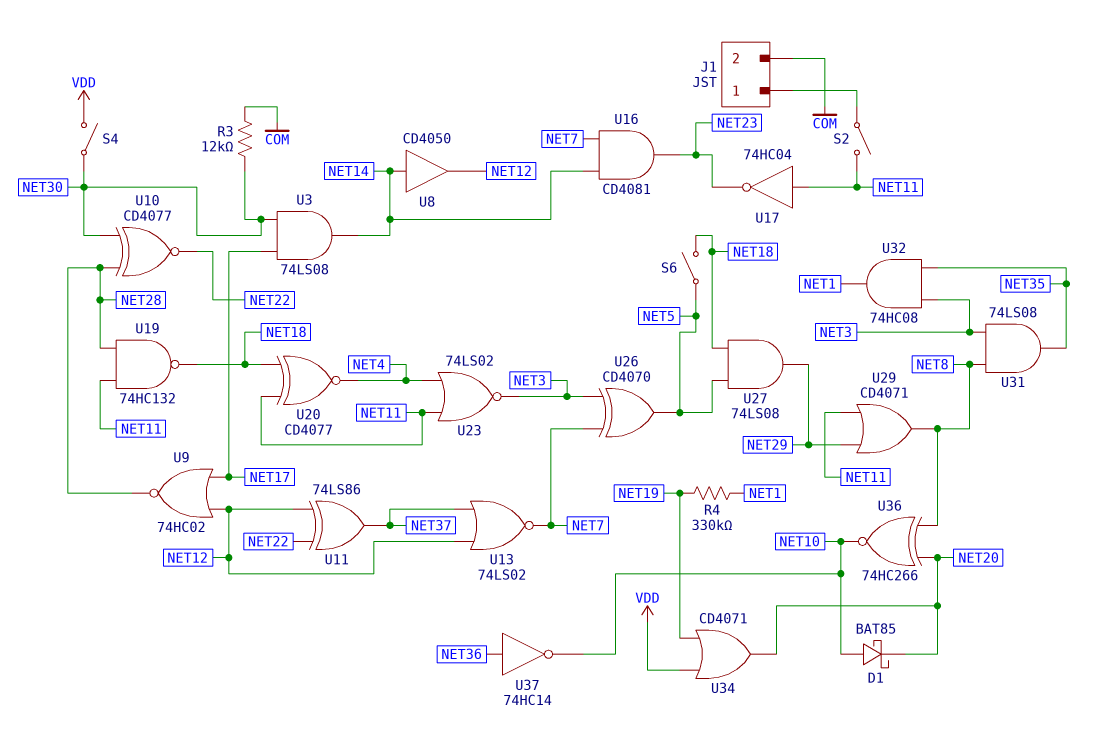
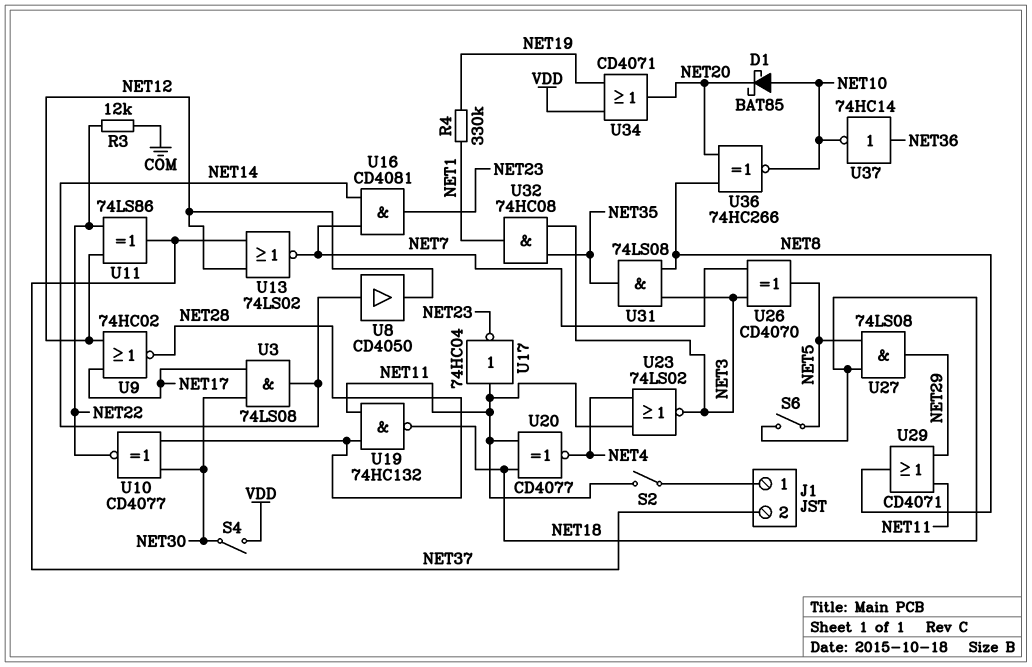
J1 pin 2: COM -> NET37
R3: 12k (COM, NET30) -> 12k (COM, NET22)

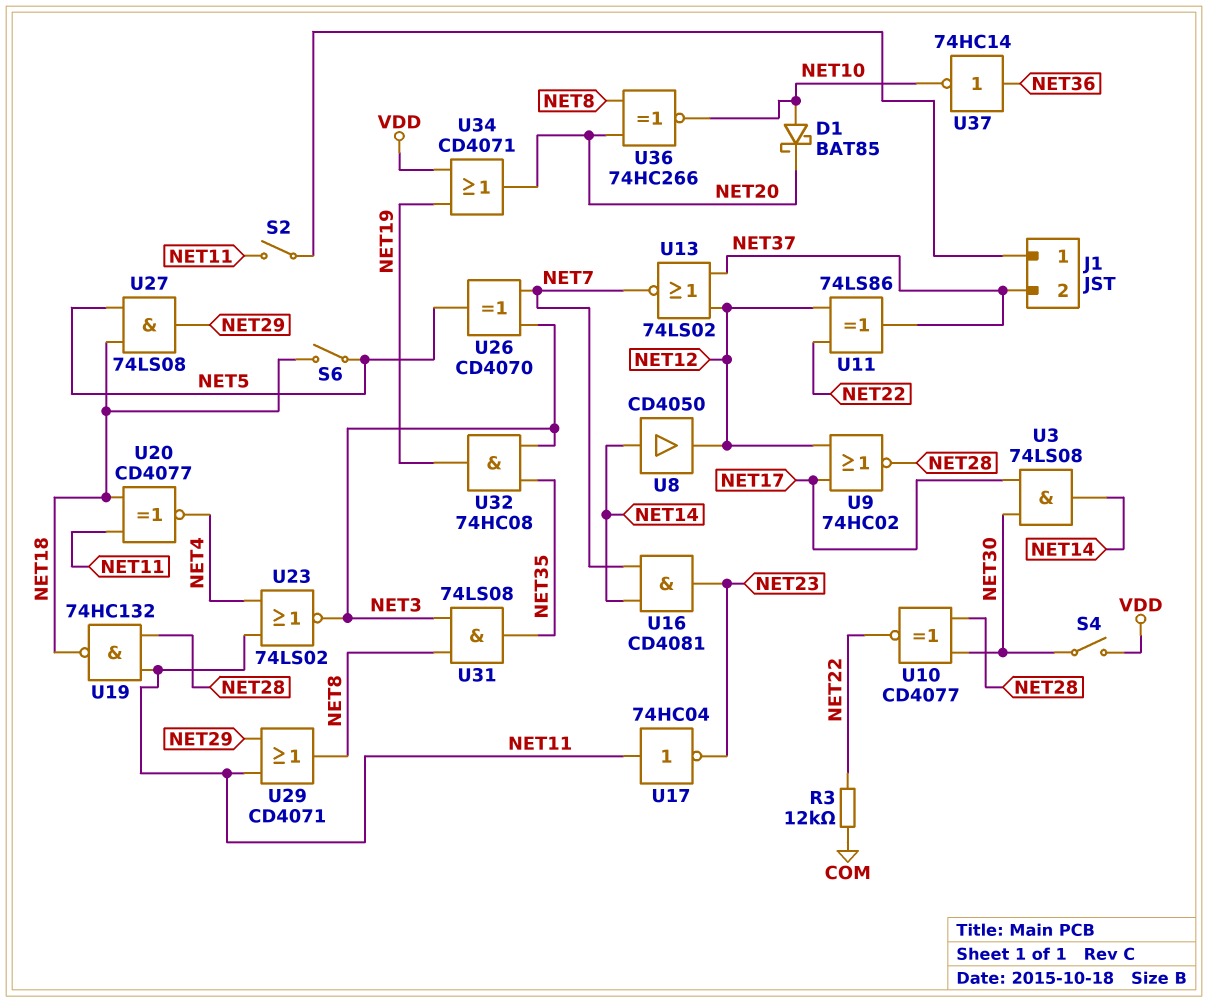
R4: 330k (NET1, NET19) -> none
U32: AND 74HC08 (in NET3, in NET35, out NET1) -> AND 74HC08 (in NET3, in NET35, out NET19)

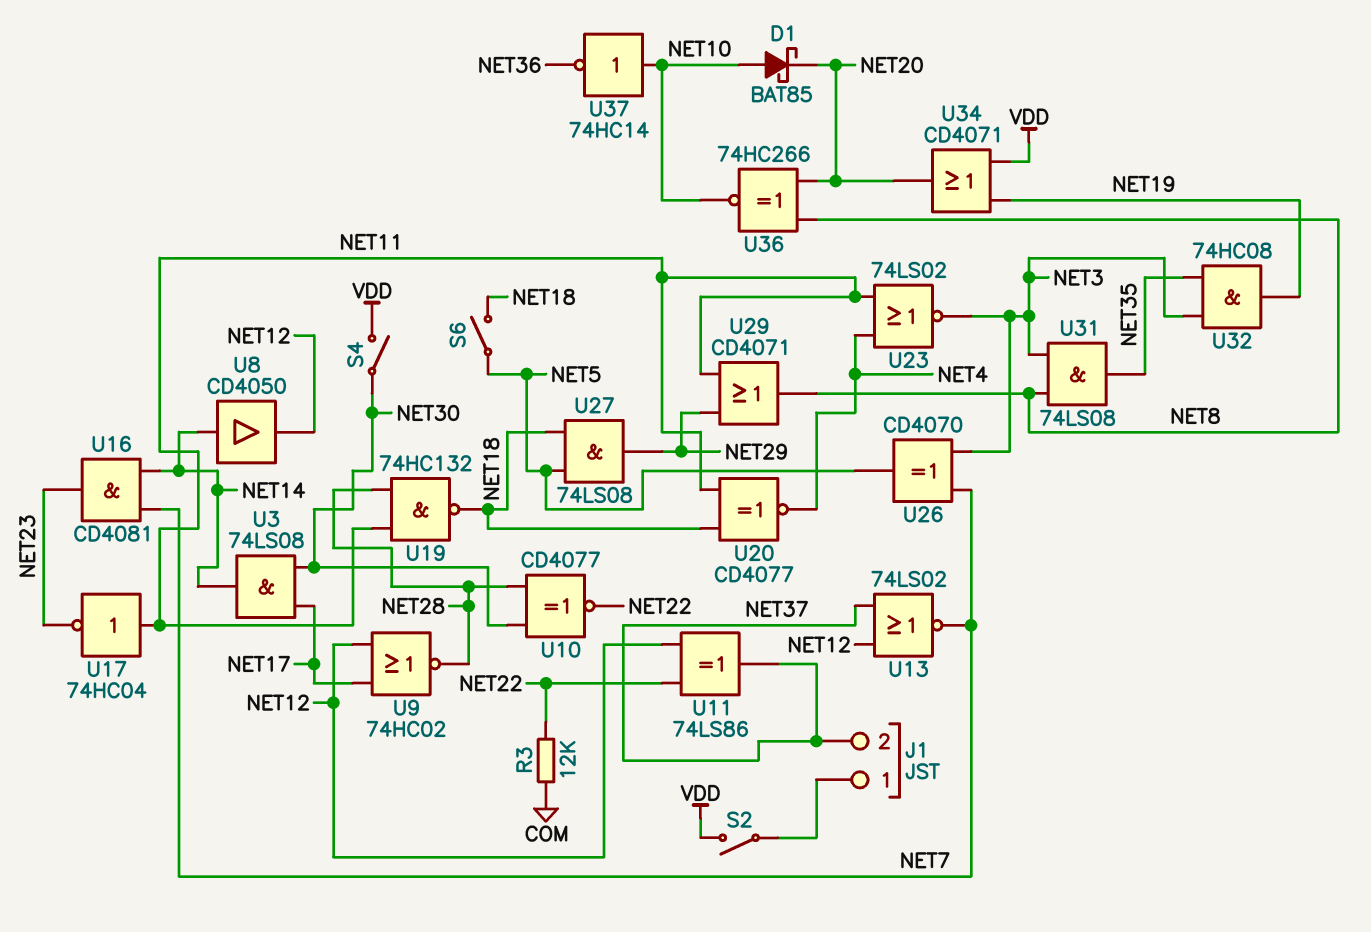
S2: switch (J1/1, NET11) -> switch (J1/1, VDD)
U37: NOT 74HC14 (in NET36, out NET10) -> NOT 74HC14 (in NET10, out NET36)

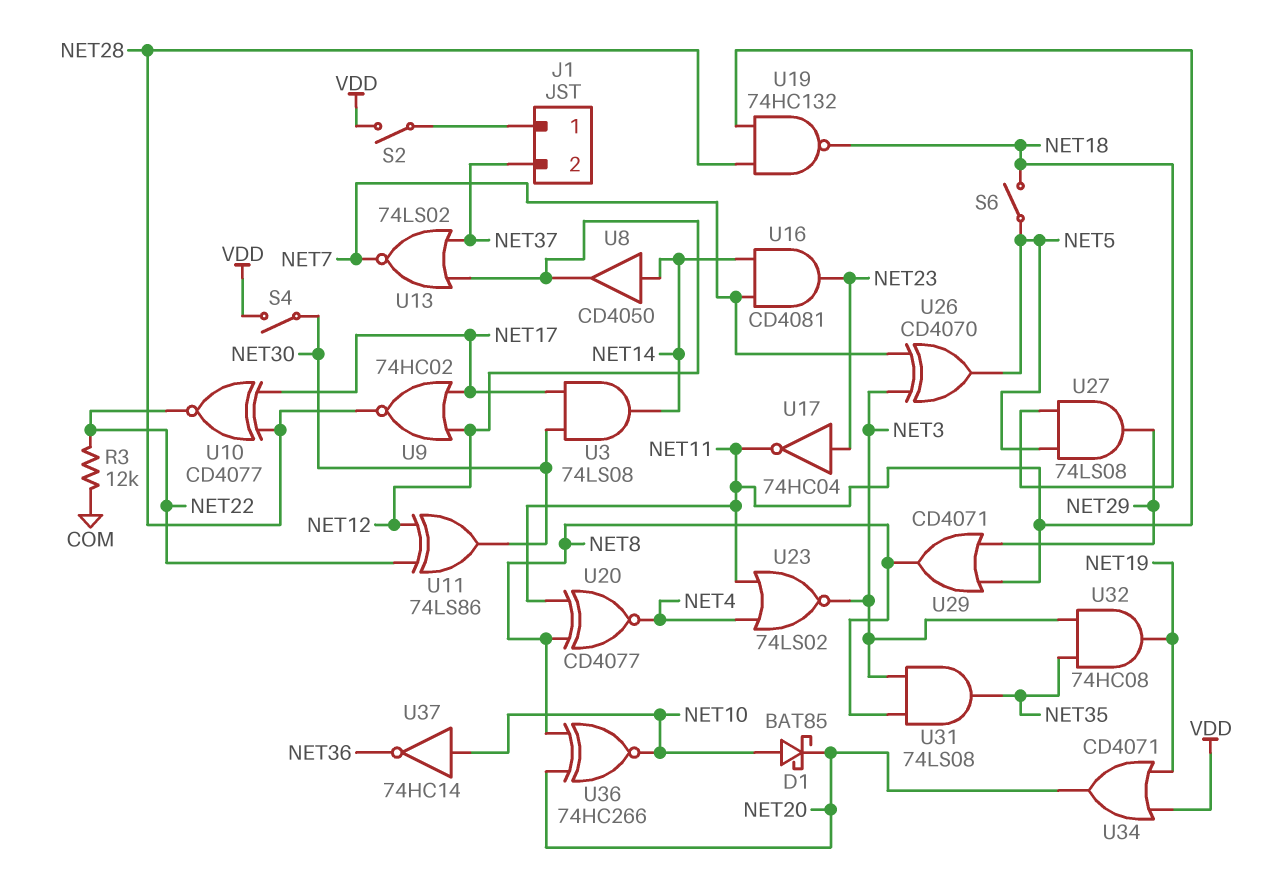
U10: XNOR CD4077 (in NET28, in NET30, out NET22) -> XNOR CD4077 (in NET17, in NET28, out NET22)
U11: XOR 74LS86 (in NET12, in NET22, out NET37) -> XOR 74LS86 (in NET12, in NET22, out NET30)
U17: NOT 74HC04 (in NET11, out NET23) -> NOT 74HC04 (in NET23, out NET11)
U20: XNOR CD4077 (in NET11, in NET18, out NET4) -> XNOR CD4077 (in NET8, in NET11, out NET4)

